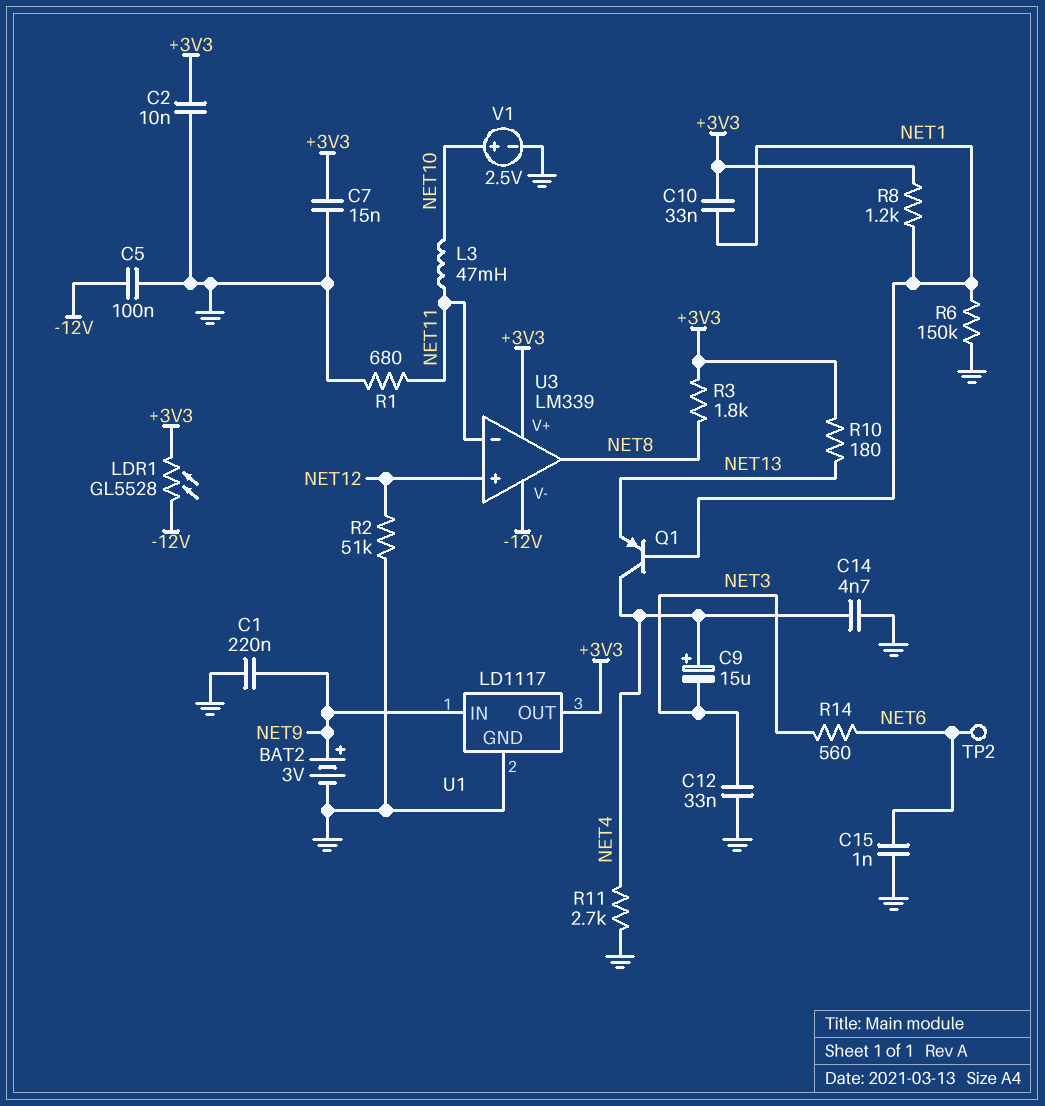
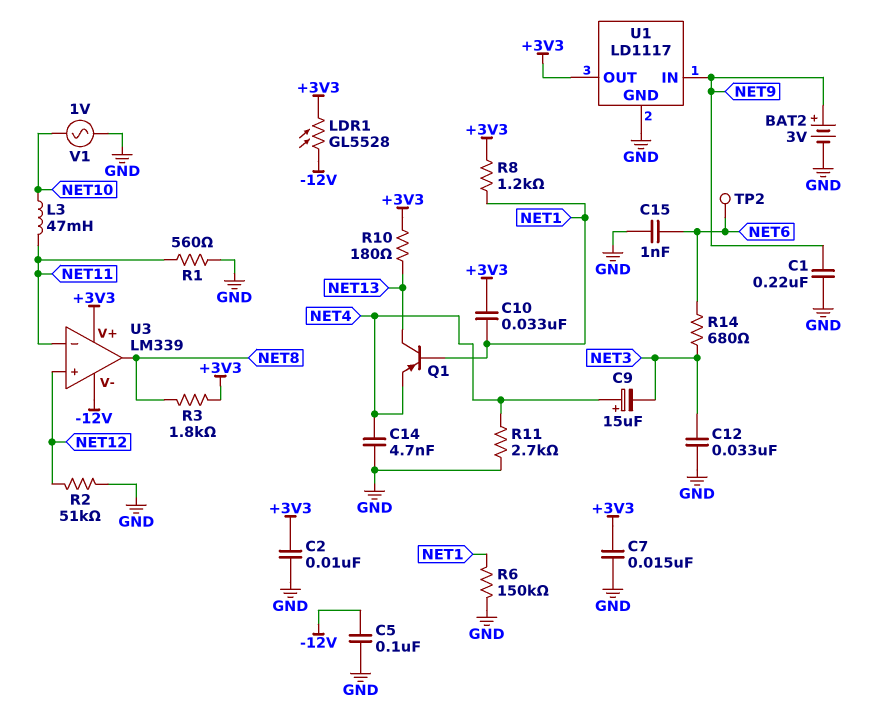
Q1: PNP (B NET1, C NET4, E NET13) -> PNP (B NET1, C NET13, E NET4)
R1: 680 (GND, NET11) -> 560 (GND, NET11)
R14: 560 (NET3, NET6) -> 680 (NET3, NET6)
V1: 2.5V (plus NET10, minus GND) -> AC 1V (GND, NET10)

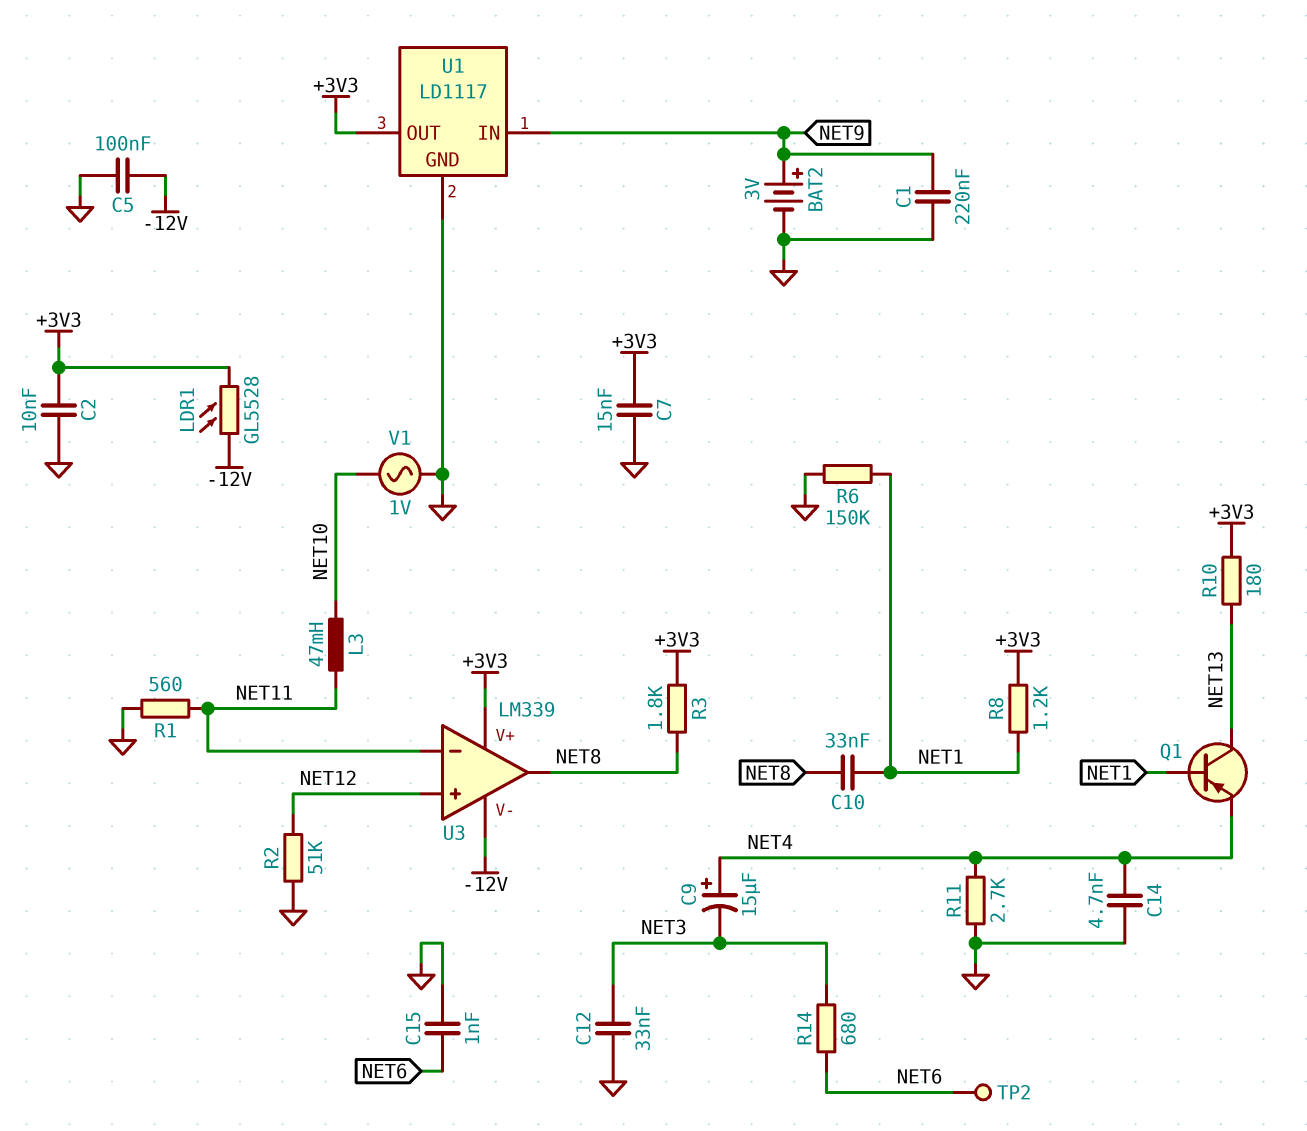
C10: 33nF (+3V3, NET1) -> 33nF (NET1, NET8)

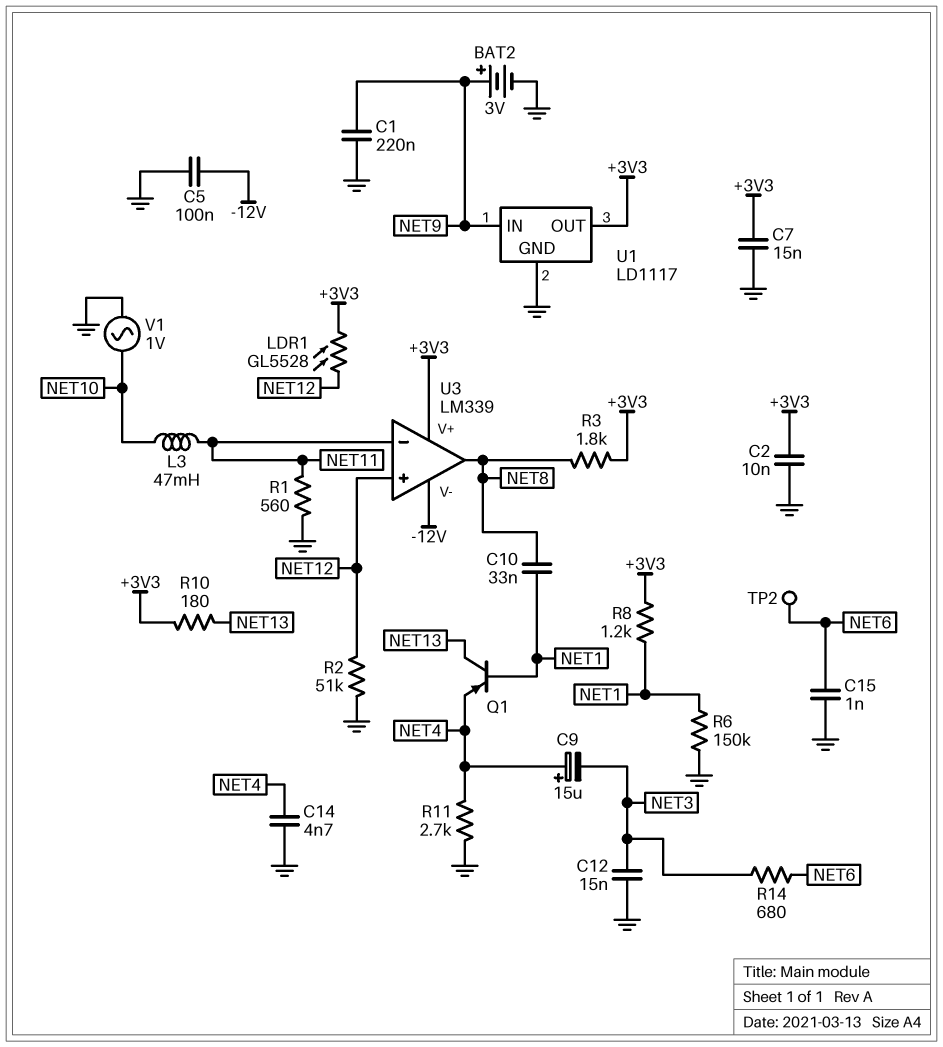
C12: 33nF (GND, NET3) -> 15nF (GND, NET3)
LDR1: GL5528 (+3V3, -12V) -> GL5528 (+3V3, NET12)

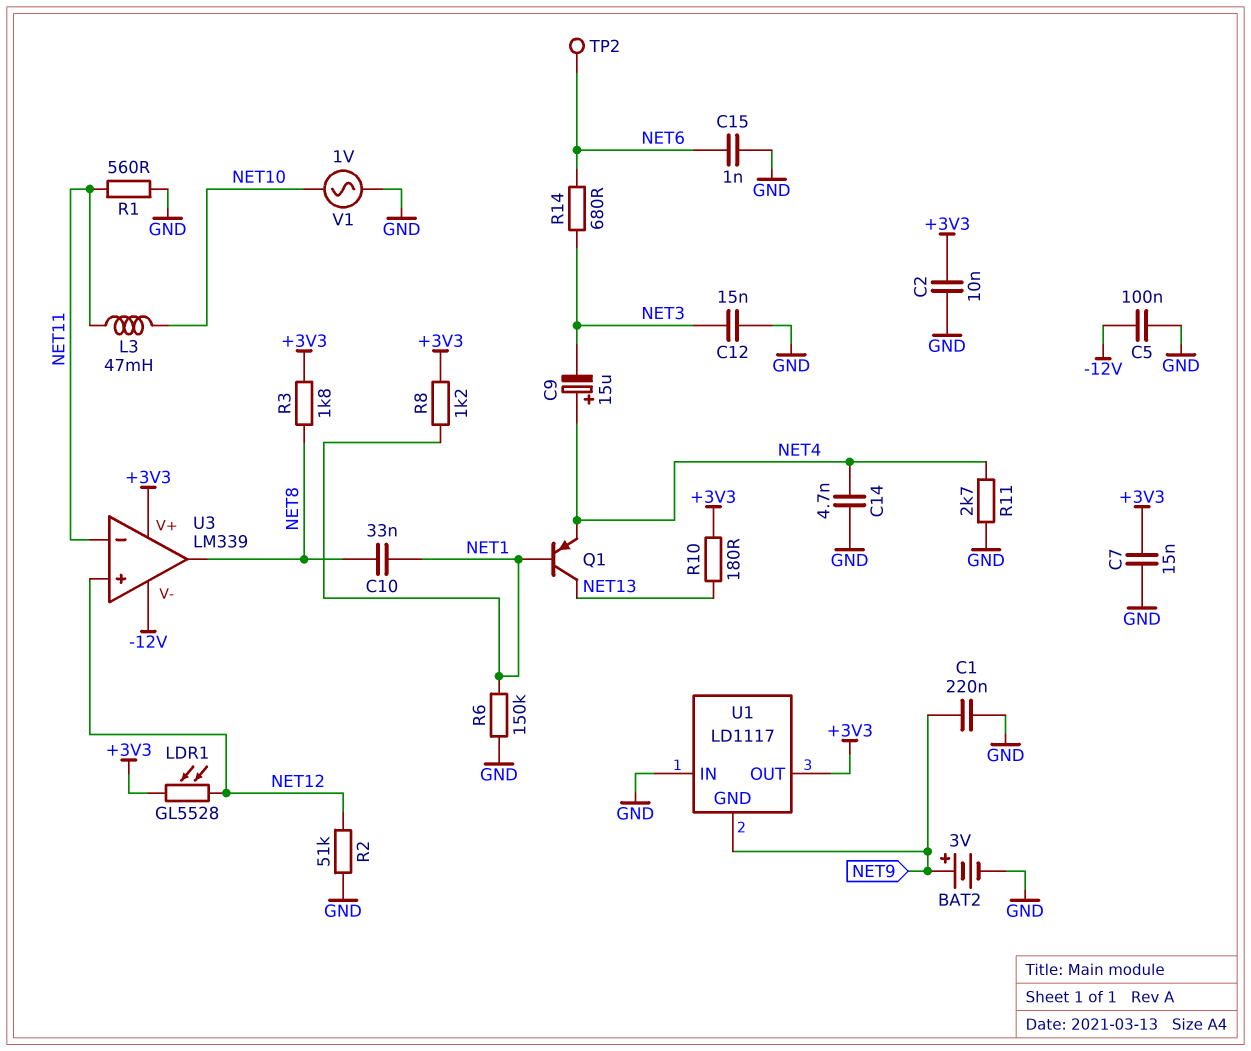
U1 pin GND: GND -> NET9
U1 pin IN: NET9 -> GND

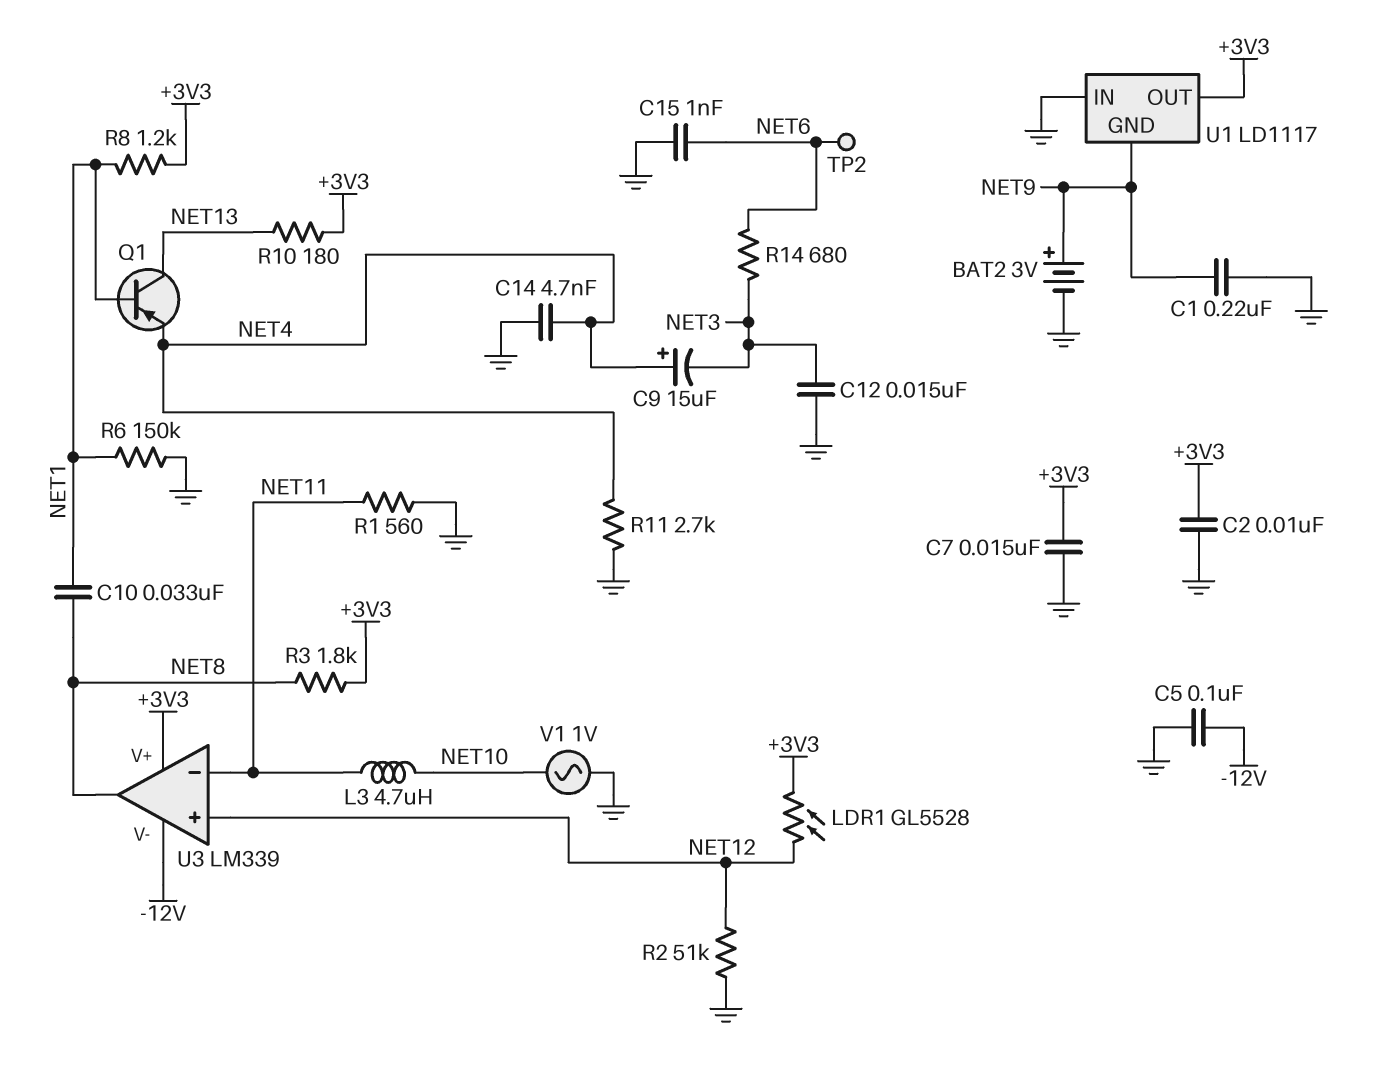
L3: 47mH (NET10, NET11) -> 4.7uH (NET10, NET11)

